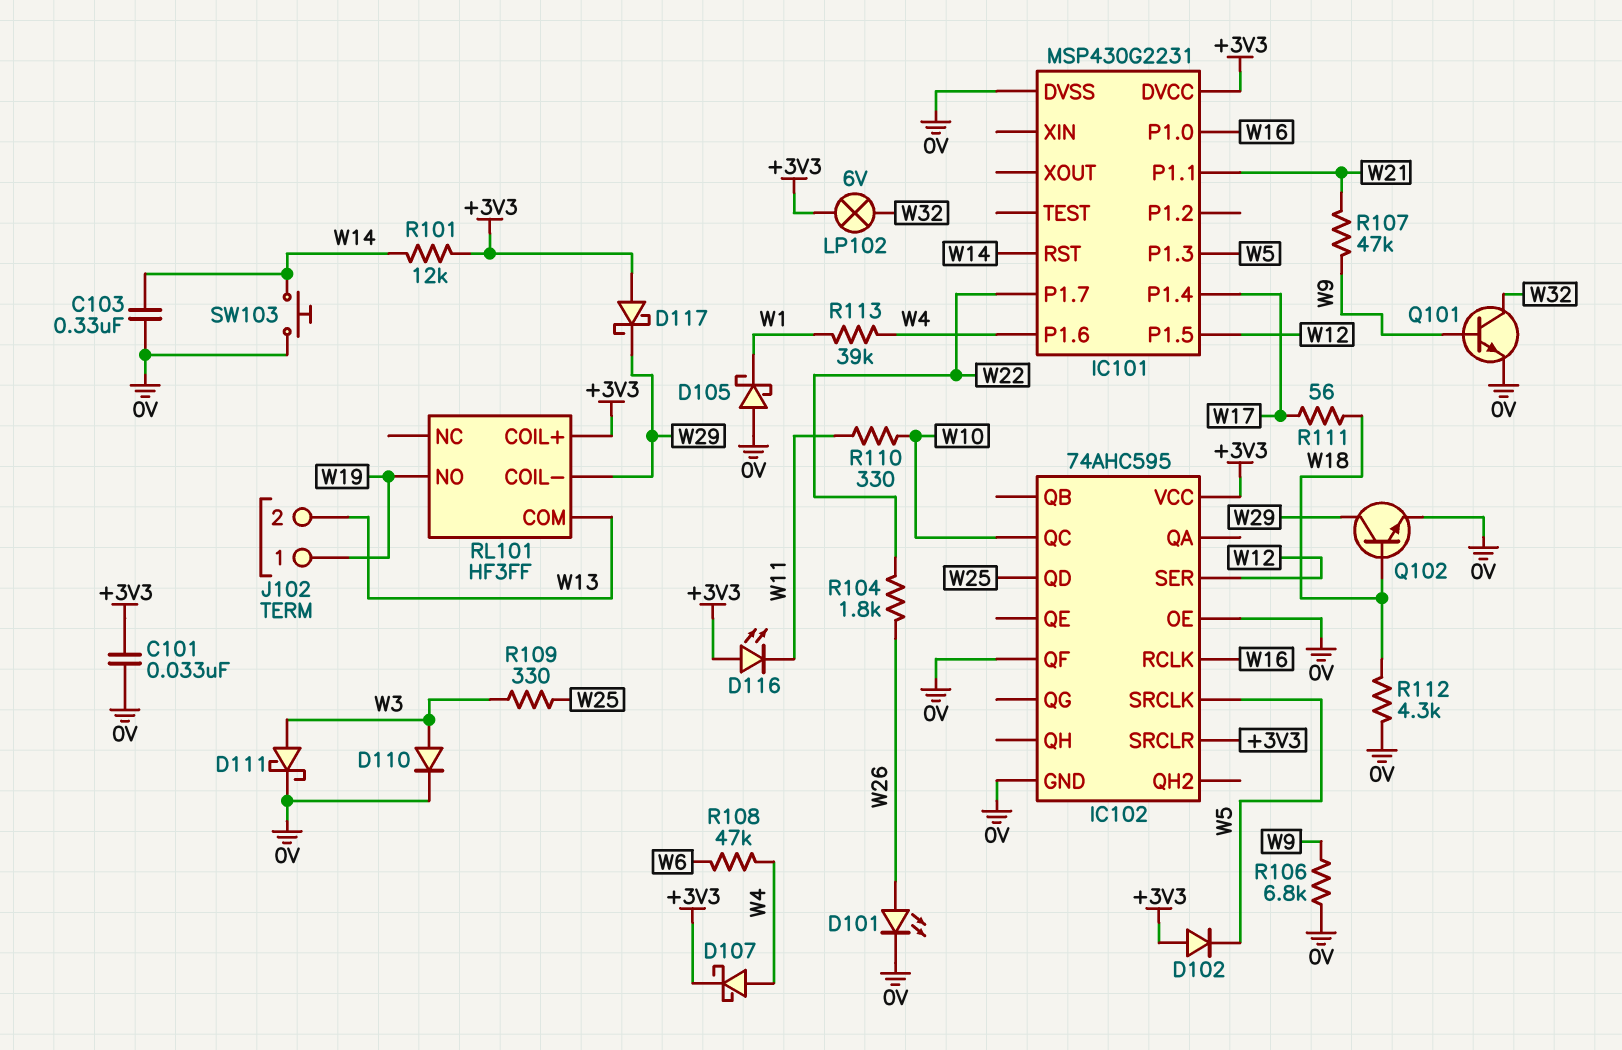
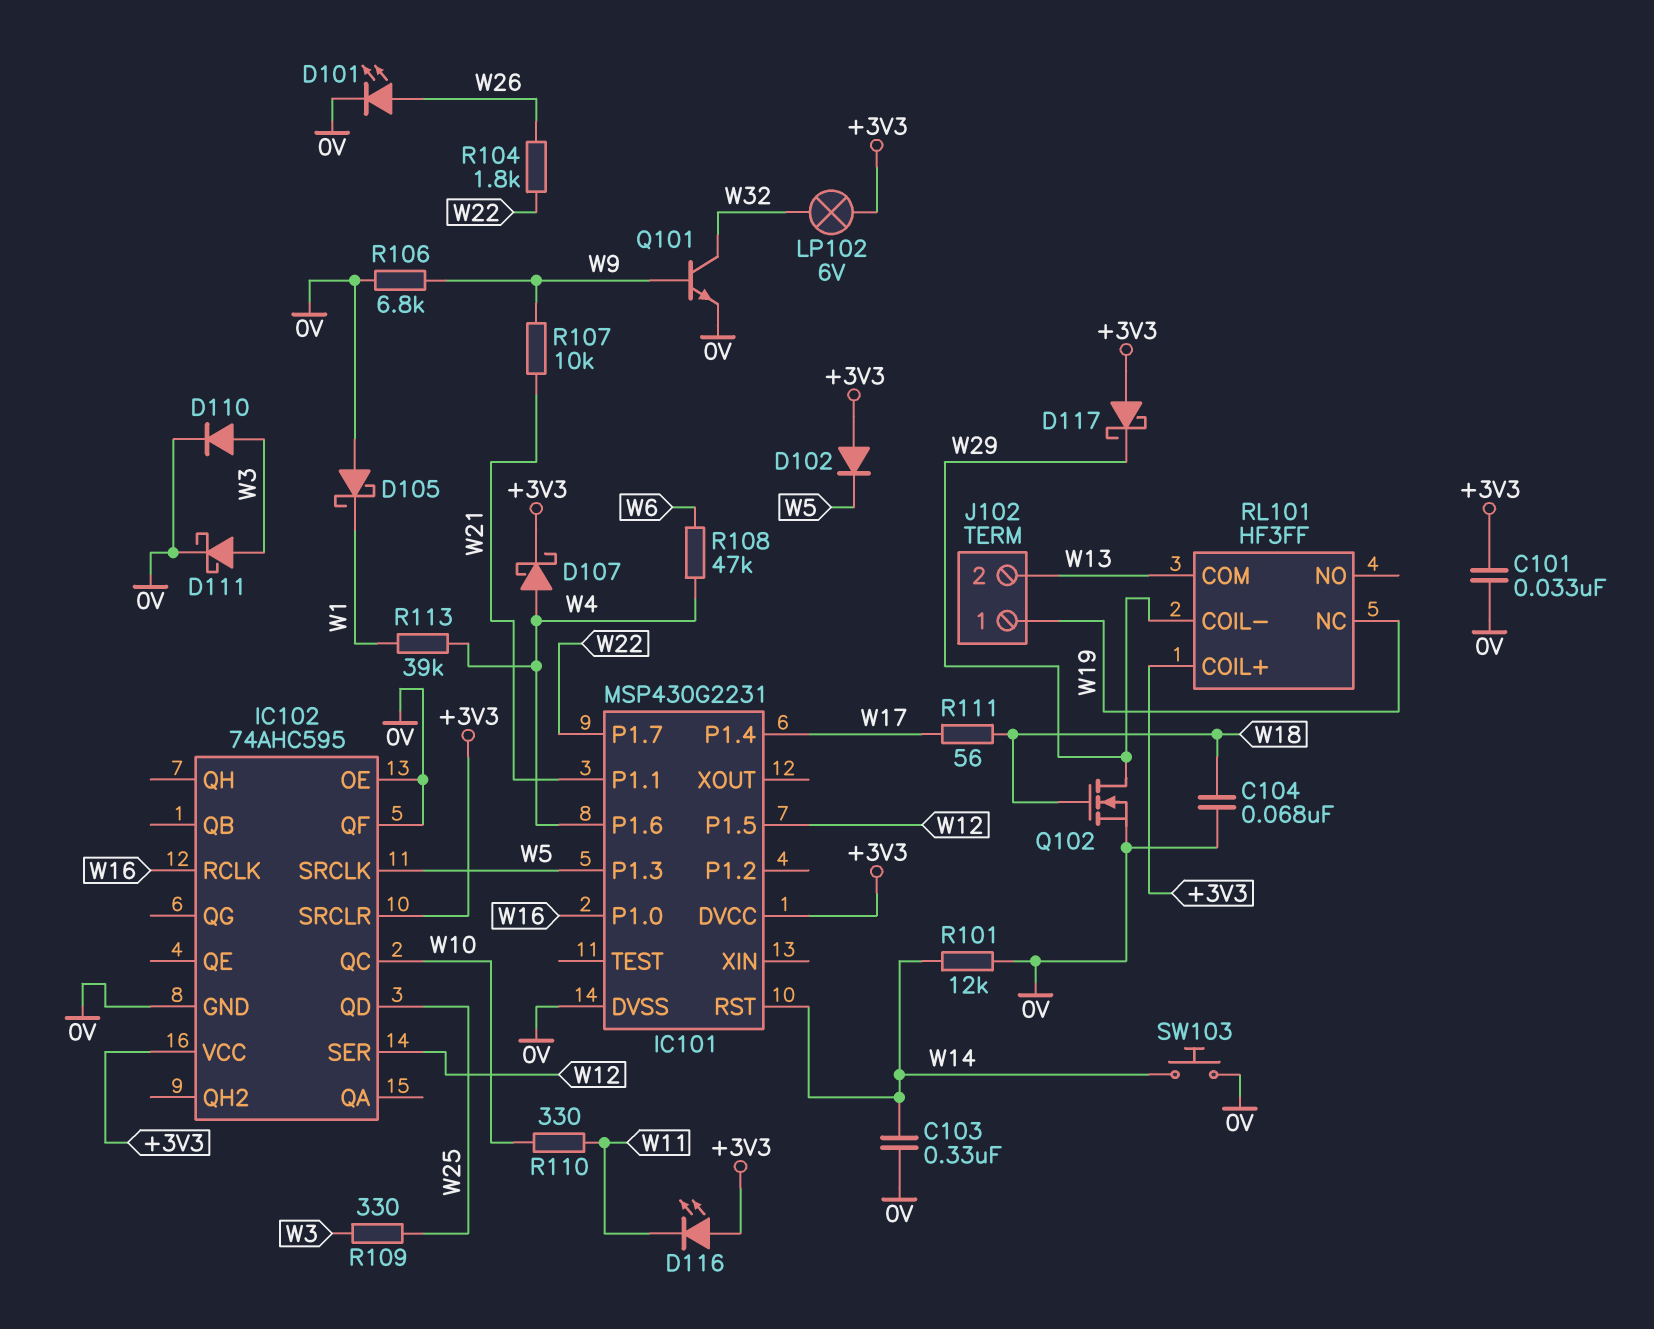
C104: none -> 68nF (0V, W18)
Q102: NPN (B W18, C W29, E 0V) -> NMOS (G W18, D W29, S 0V)
R101: 12k (+3V3, W14) -> 12k (0V, W14)
R107: 47k (W9, W21) -> 10k (W9, W21)
R112: 4.3k (0V, W18) -> none
RL101 pin NC: none -> W19
RL101 pin NO: W19 -> none

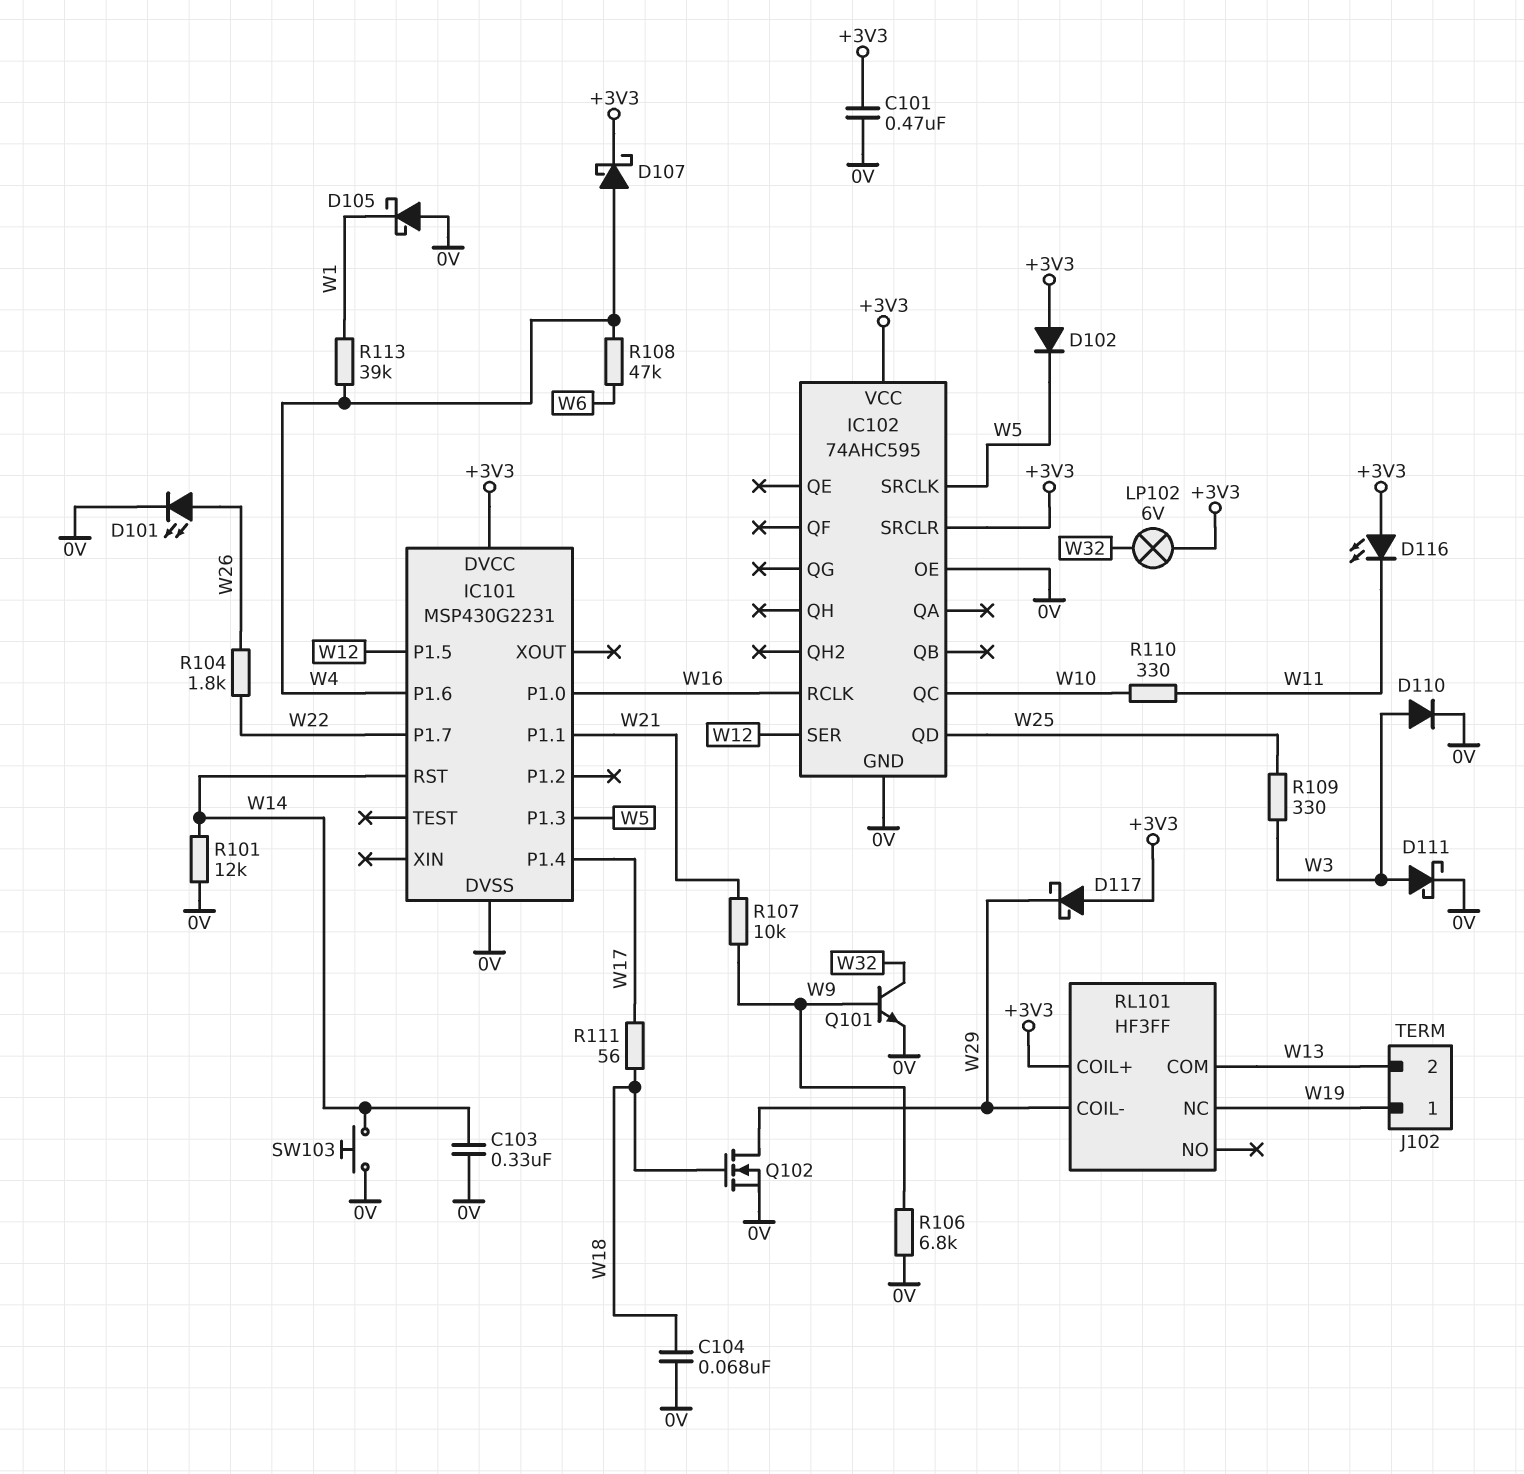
C101: 33nF (+3V3, 0V) -> 470nF (+3V3, 0V)
IC102 pin QF: 0V -> none

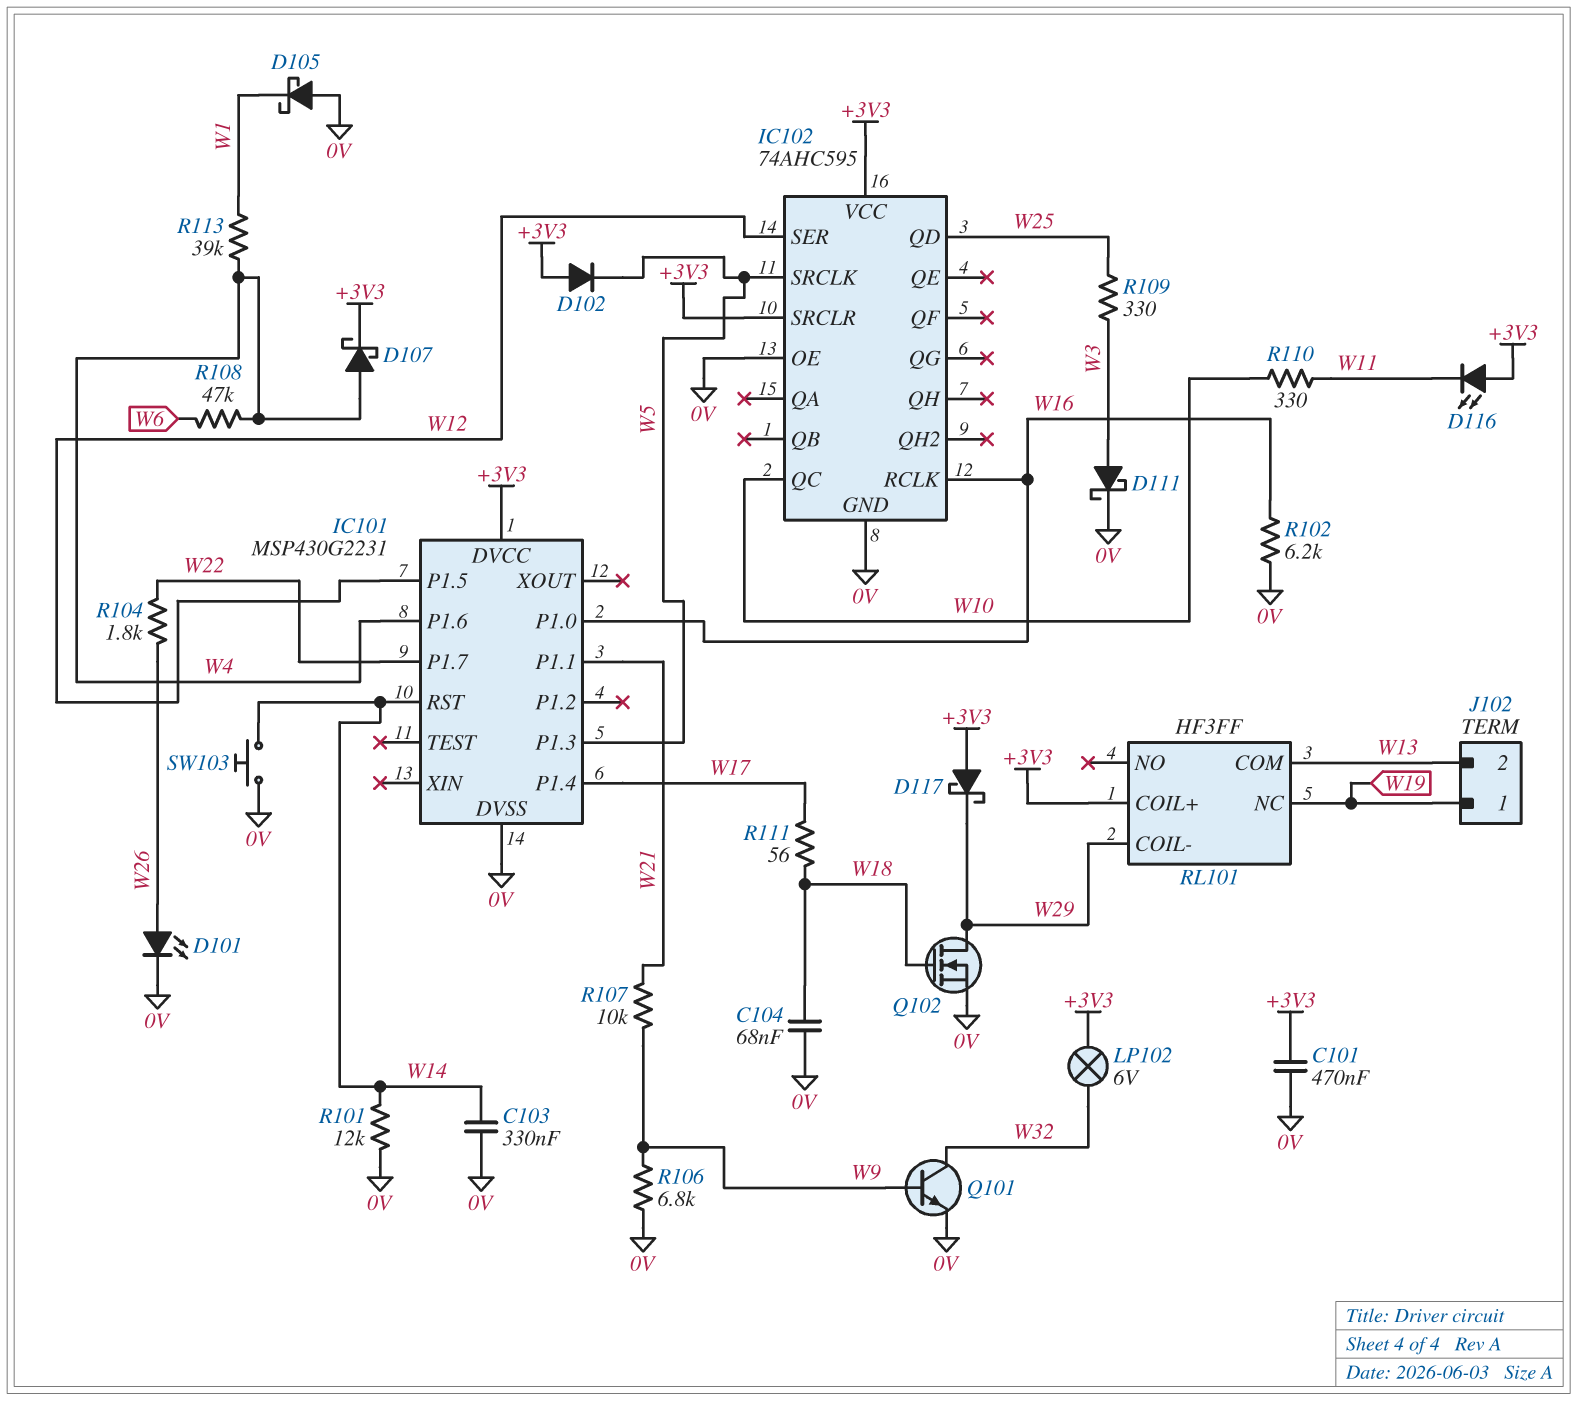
D110: diode (A W3, K 0V) -> none
R102: none -> 6.2k (0V, W16)

